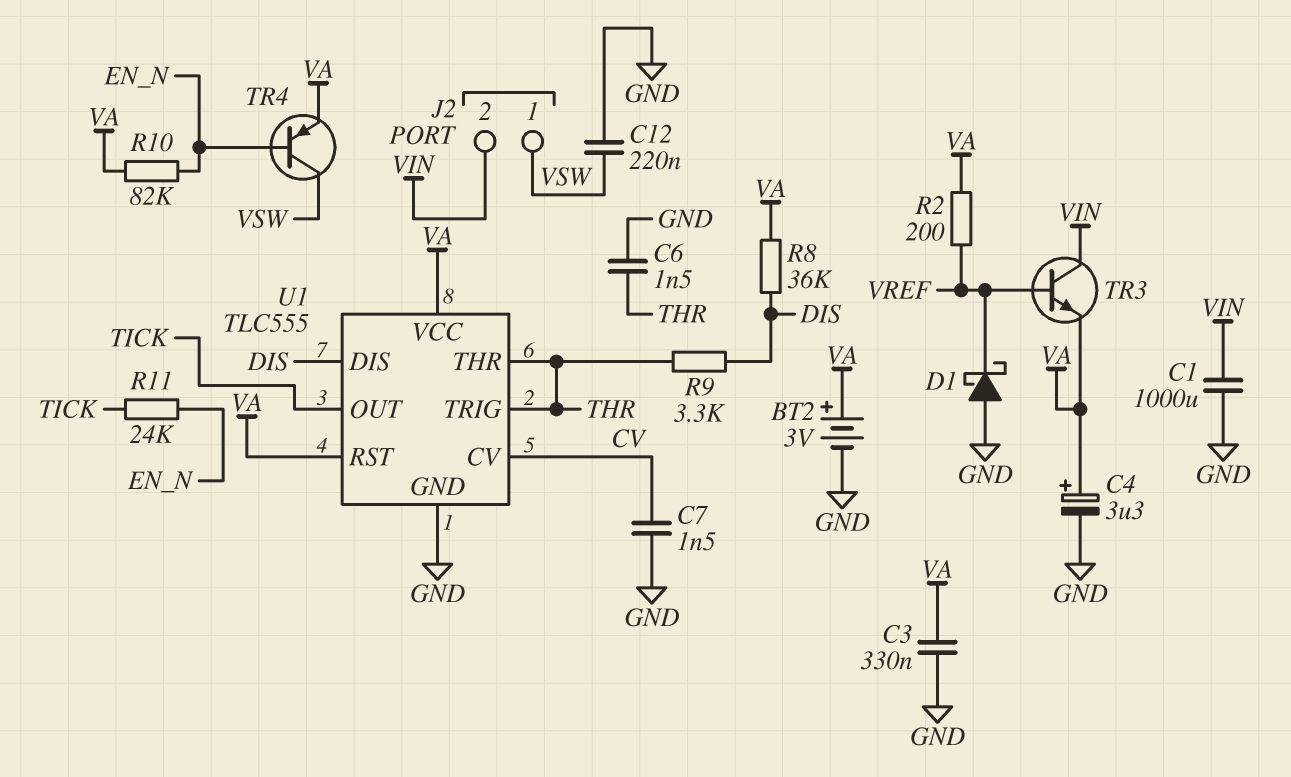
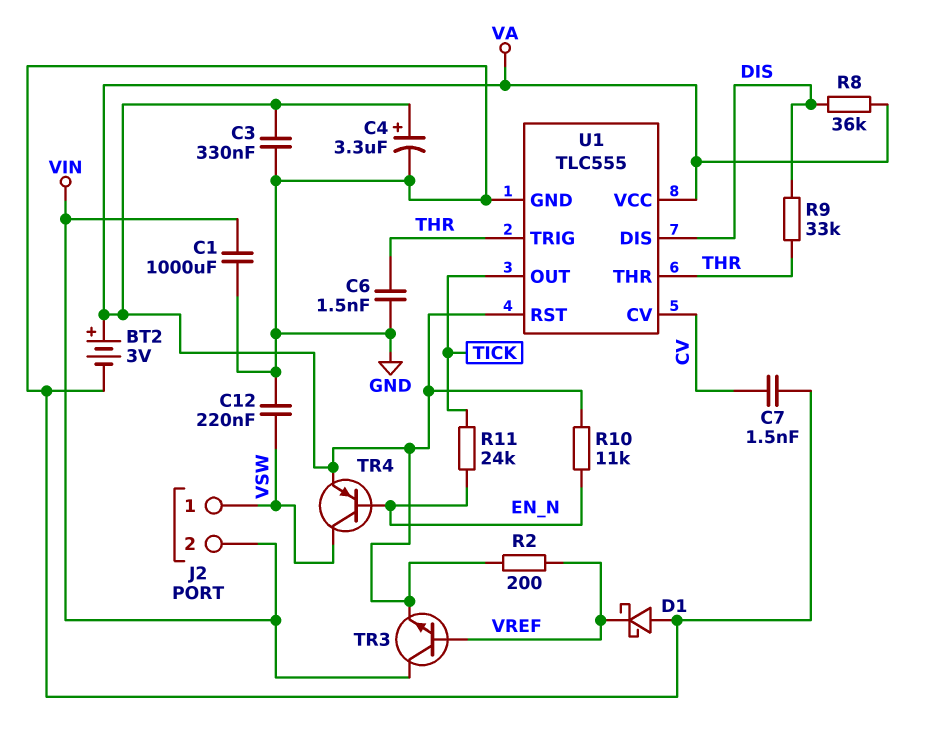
R9: 3.3k (DIS, THR) -> 33k (DIS, THR)
R10: 82k (EN_N, VA) -> 11k (EN_N, VA)

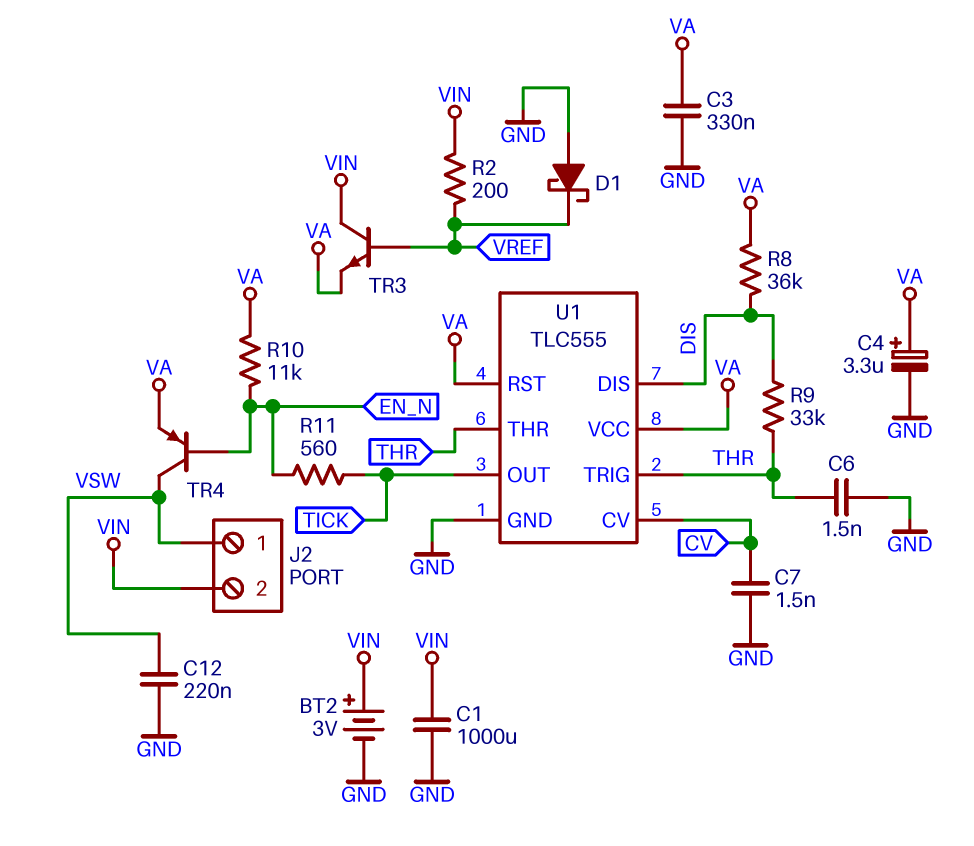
BT2: 3V (plus VA, minus GND) -> 3V (plus VIN, minus GND)
R2: 200 (VA, VREF) -> 200 (VIN, VREF)
R11: 24k (EN_N, TICK) -> 560 (EN_N, TICK)

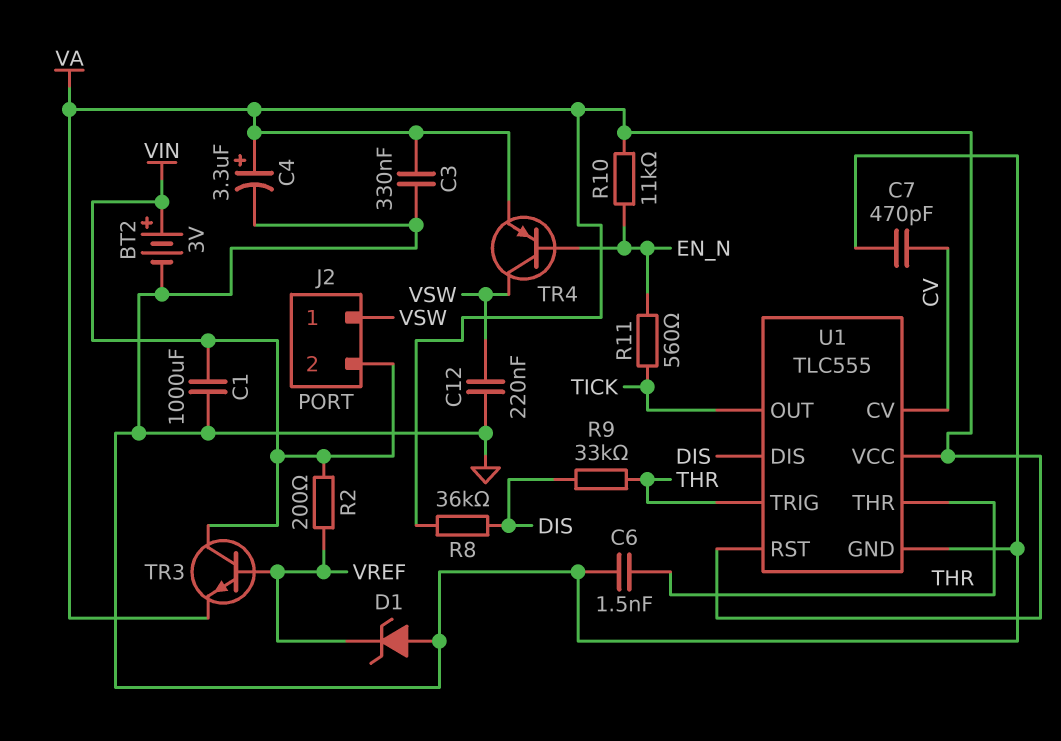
C7: 1.5nF (CV, GND) -> 470pF (CV, GND)
D1: schottky (A GND, K VREF) -> zener (A GND, K VREF)

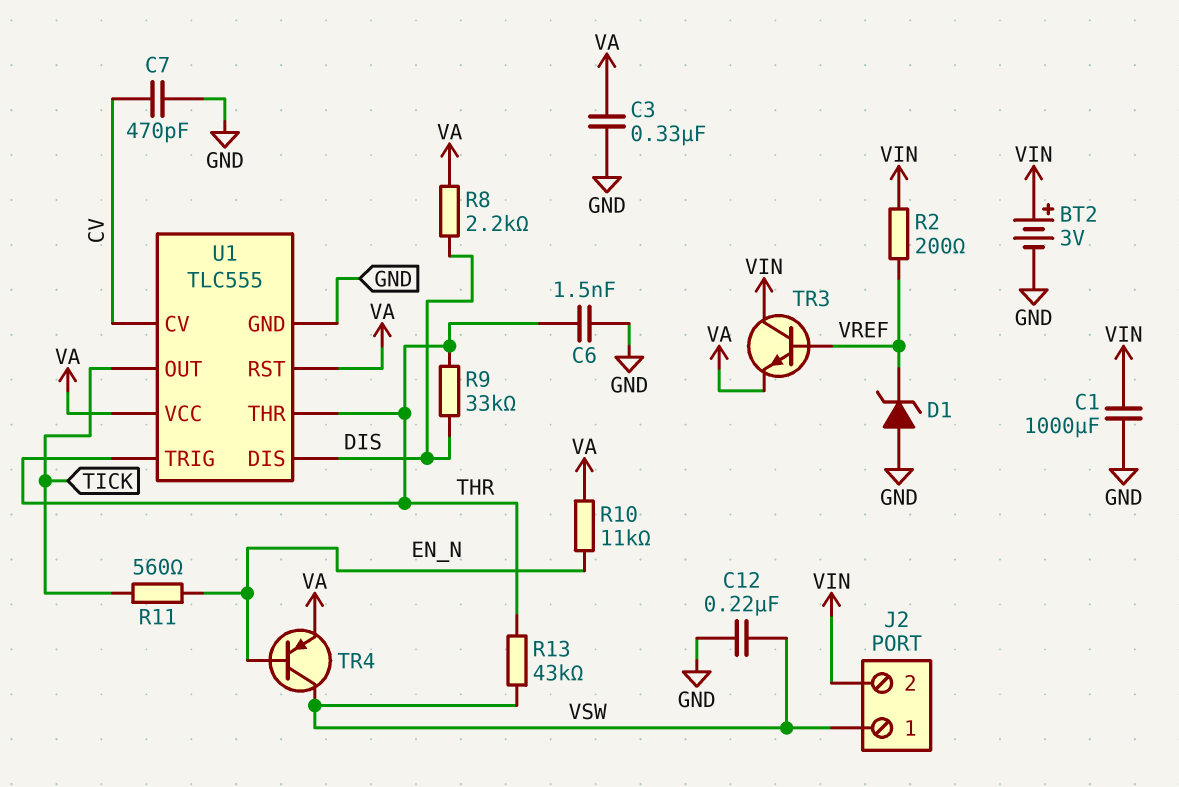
C4: 3.3uF (plus VA, minus GND) -> none
R8: 36k (DIS, VA) -> 2.2k (DIS, VA)
R13: none -> 43k (THR, VSW)

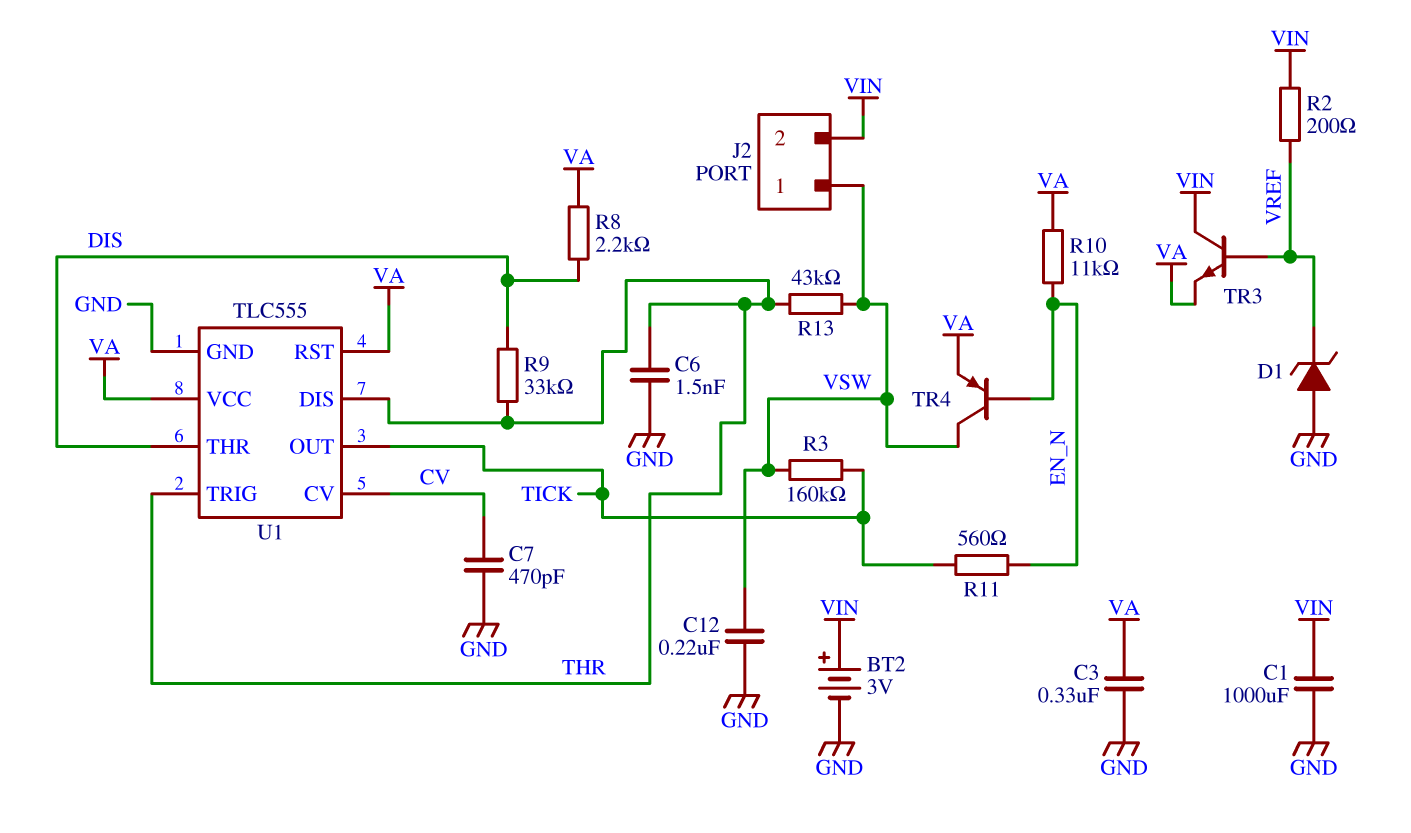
R3: none -> 160k (TICK, VSW)
U1 pin DIS: DIS -> THR
U1 pin THR: THR -> DIS

